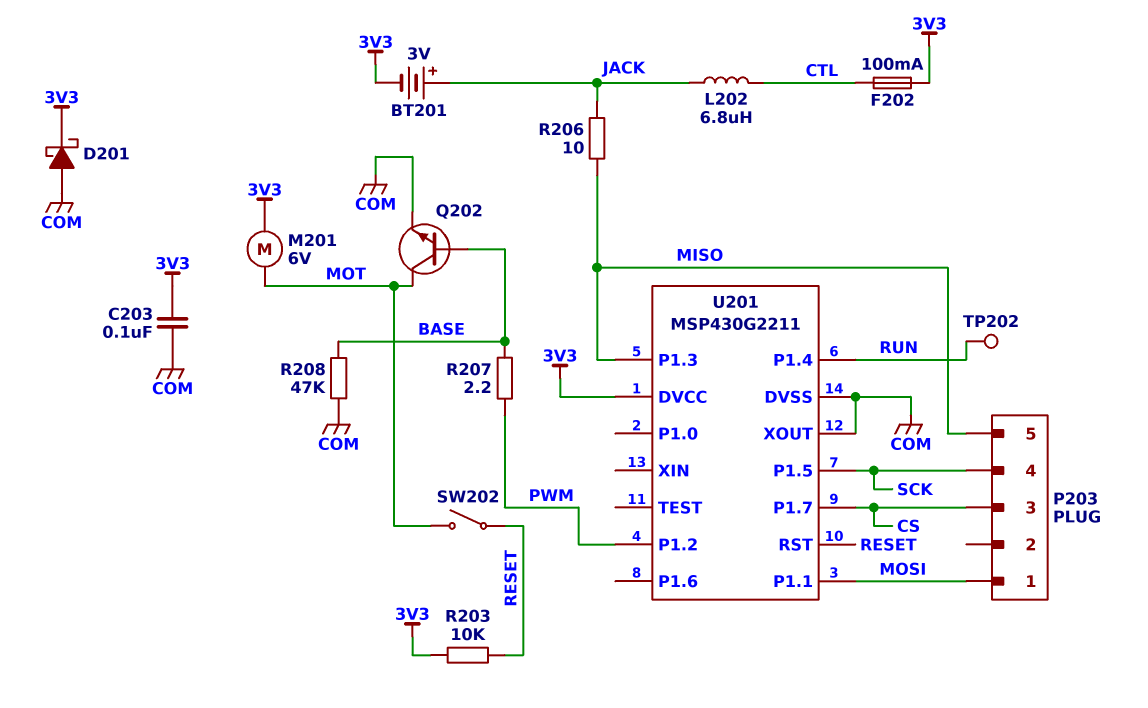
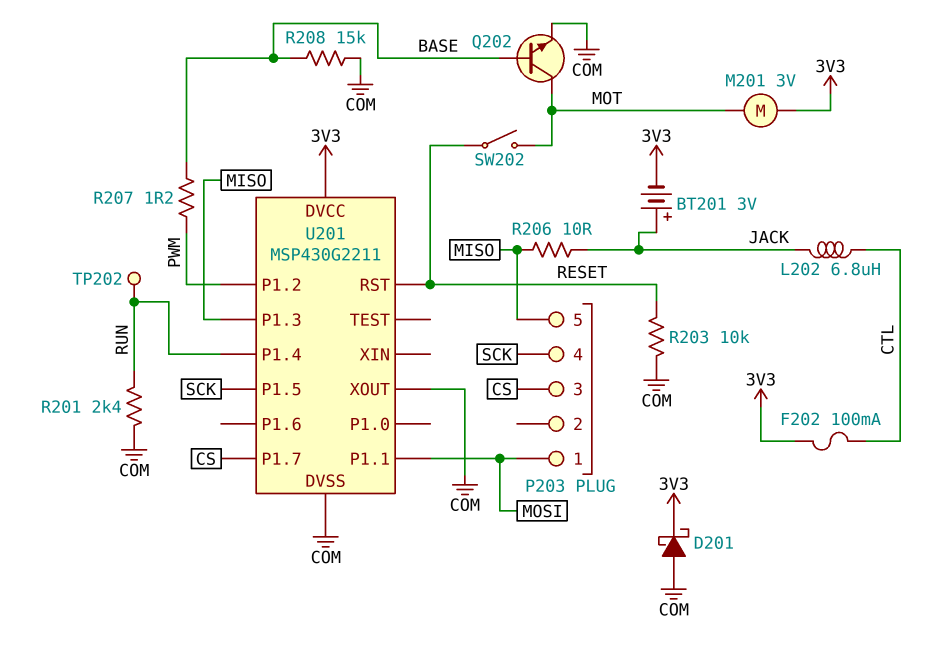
C203: 100nF (3V3, COM) -> none
M201: motor 6V (3V3, MOT) -> motor 3V (3V3, MOT)
R201: none -> 2.4k (COM, RUN)
R203: 10k (3V3, RESET) -> 10k (COM, RESET)
R207: 2.2 (BASE, PWM) -> 1.2 (BASE, PWM)
R208: 47k (BASE, COM) -> 15k (BASE, COM)

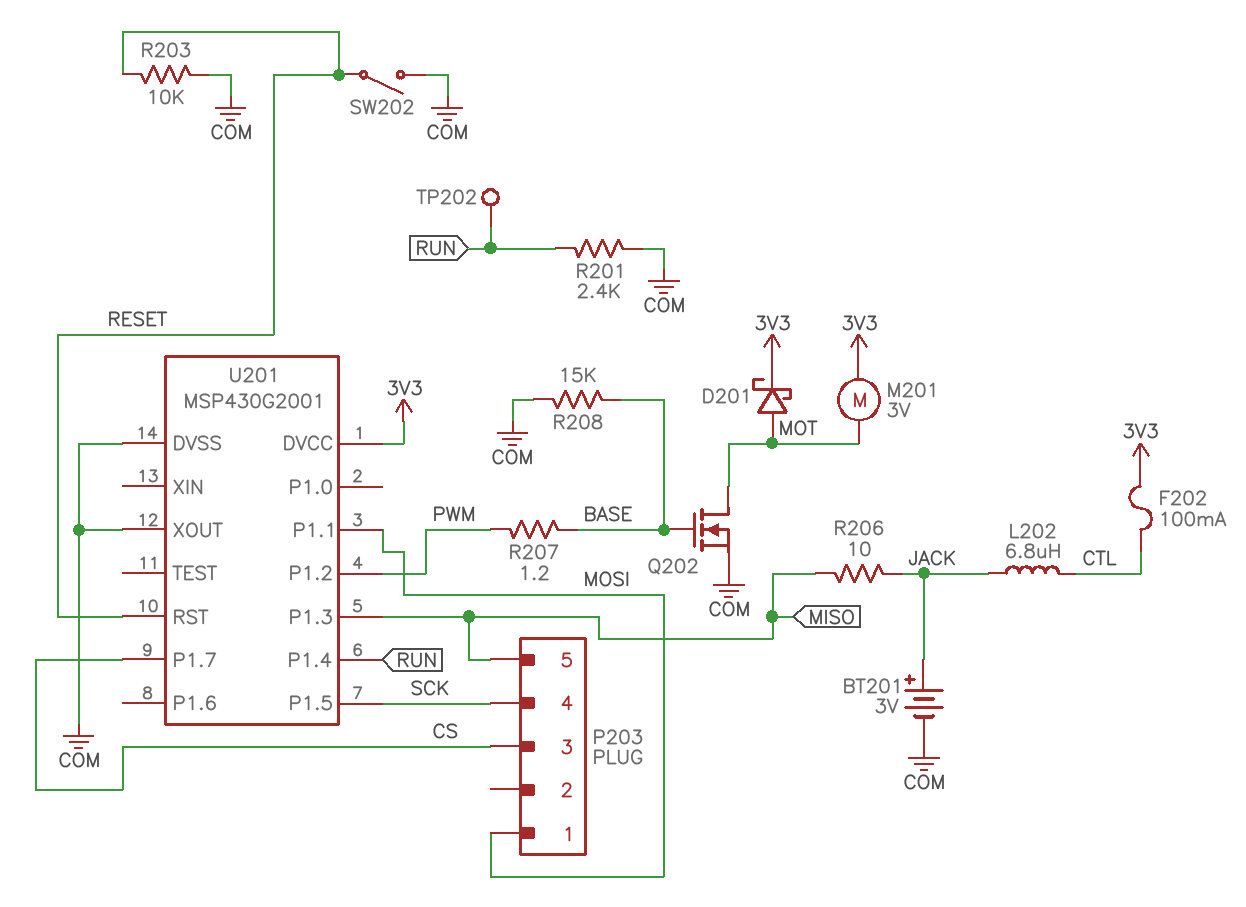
BT201: 3V (plus JACK, minus 3V3) -> 3V (plus JACK, minus COM)
D201: schottky (A COM, K 3V3) -> schottky (A MOT, K 3V3)
Q202: NPN (B BASE, C MOT, E COM) -> NMOS (G BASE, D MOT, S COM)
SW202: switch (MOT, RESET) -> switch (COM, RESET)
U201: MSP430G2211 -> MSP430G2001

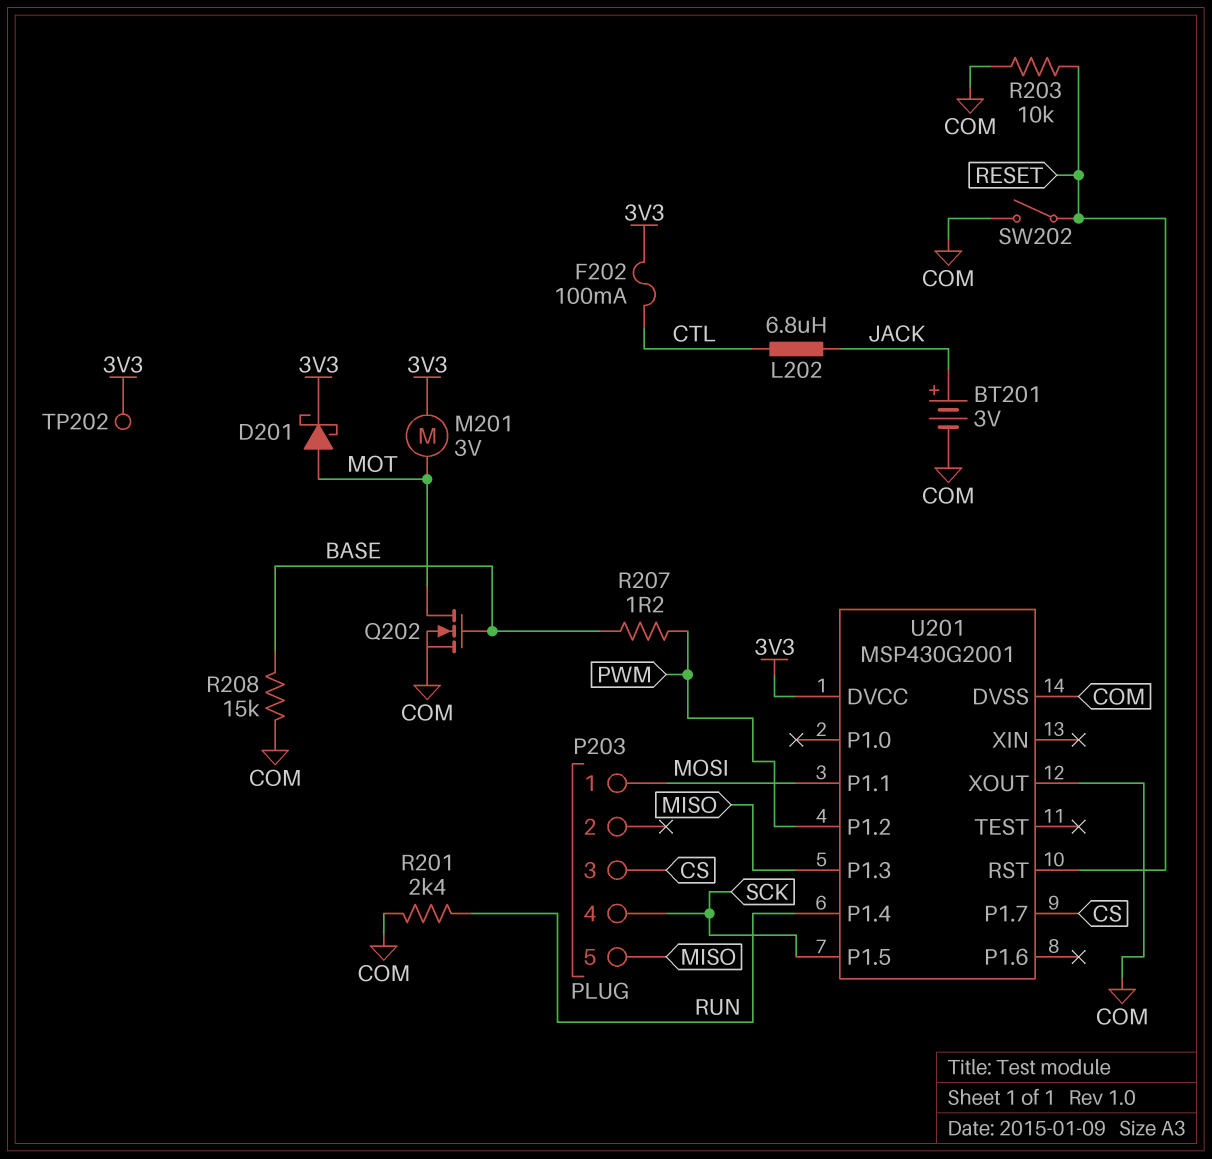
R206: 10 (JACK, MISO) -> none
TP202: test point (RUN) -> test point (3V3)

